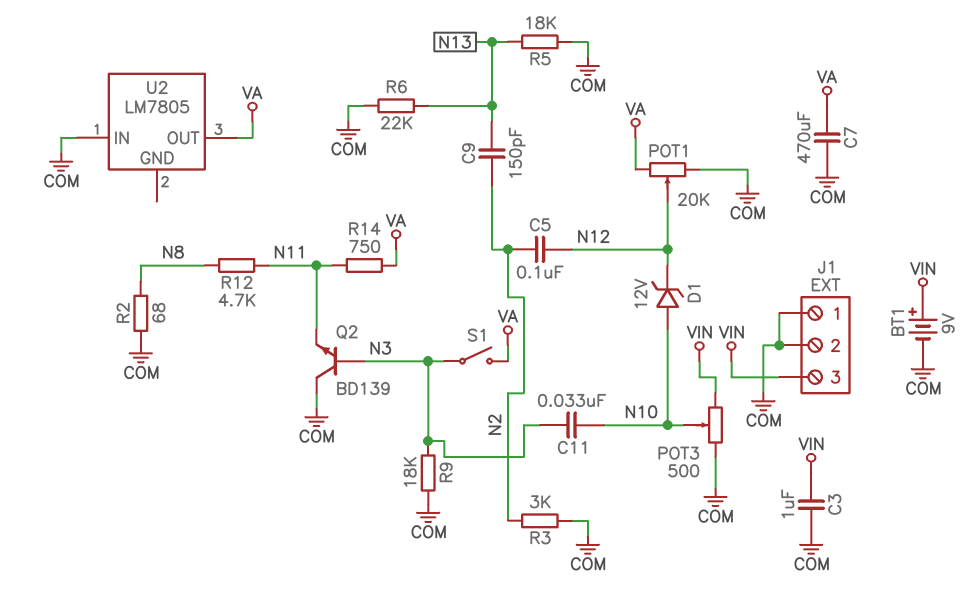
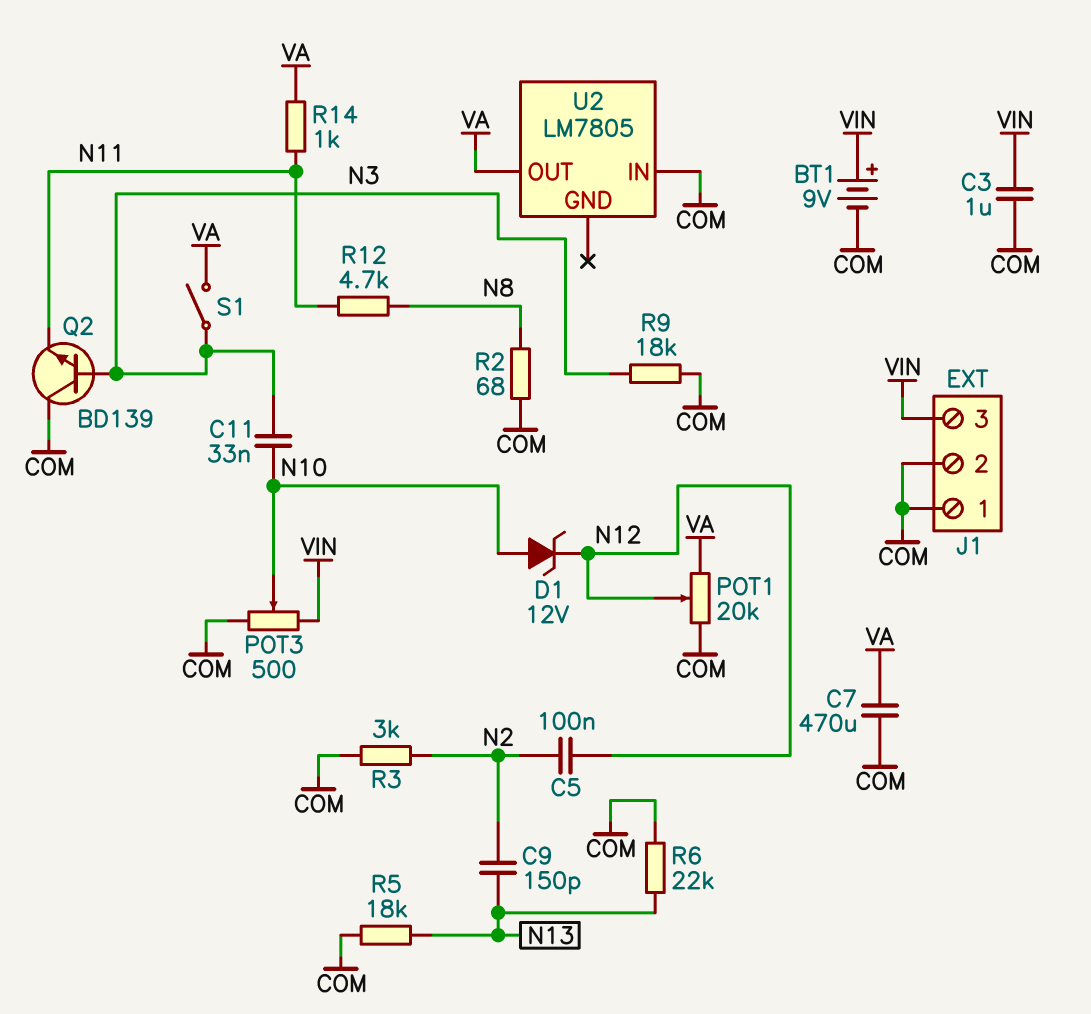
R14: 750 (N11, VA) -> 1k (N11, VA)

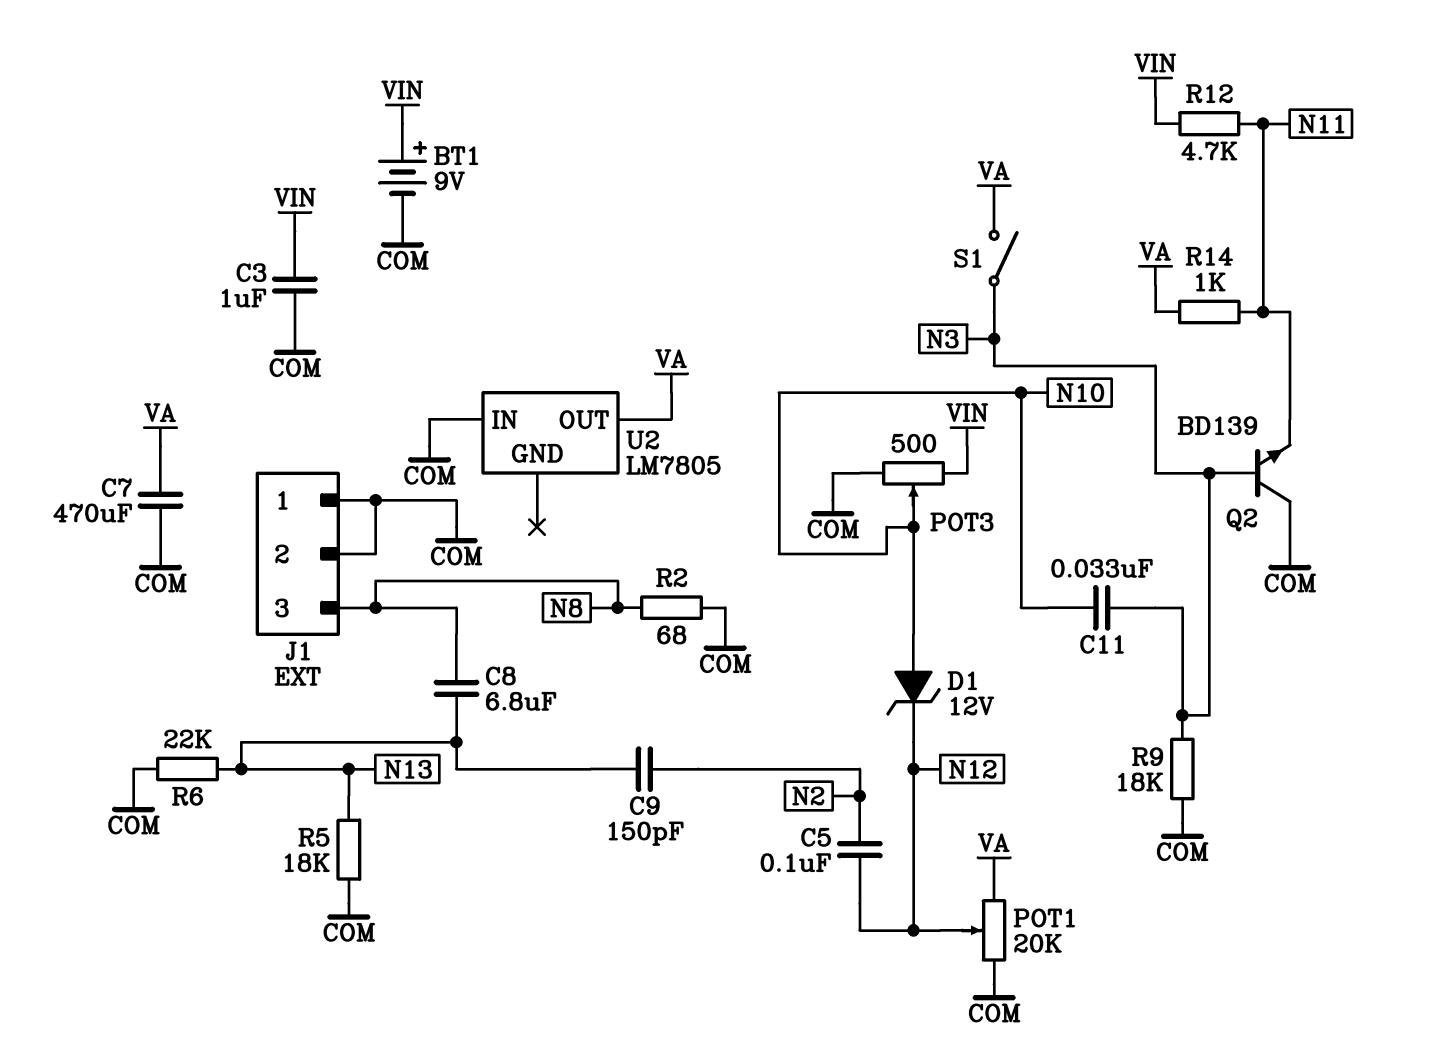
C8: none -> 6.8uF (N8, N13)
J1 pin 3: VIN -> N8
R3: 3k (COM, N2) -> none
R12: 4.7k (N8, N11) -> 4.7k (N11, VIN)

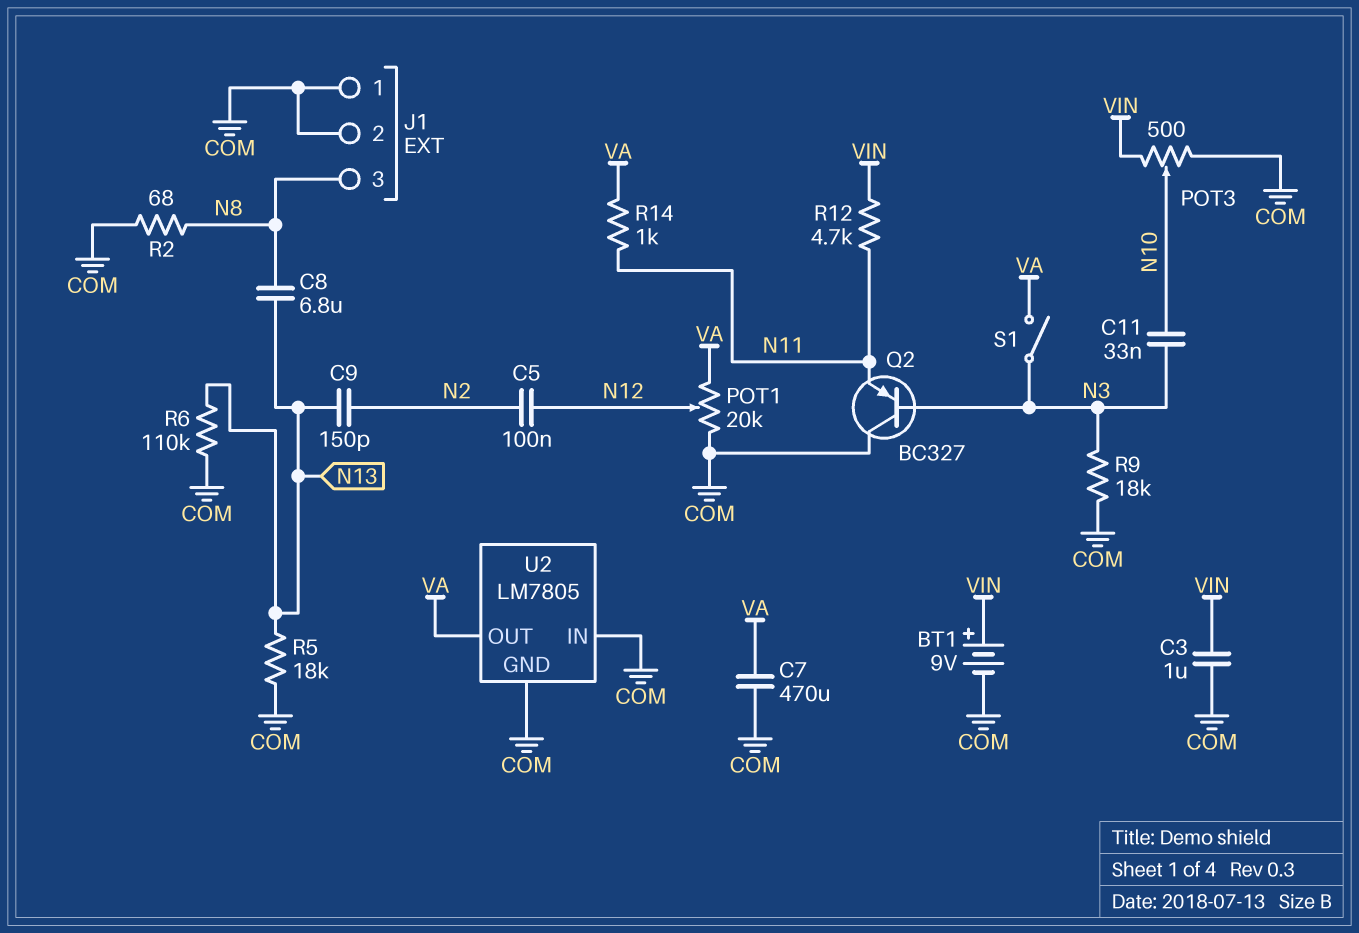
D1: zener 12V (A N10, K N12) -> none
Q2: NPN BD139 (B N3, C COM, E N11) -> PNP BC327 (B N3, C COM, E N11)
R6: 22k (COM, N13) -> 110k (COM, N13)
U2 pin GND: none -> COM

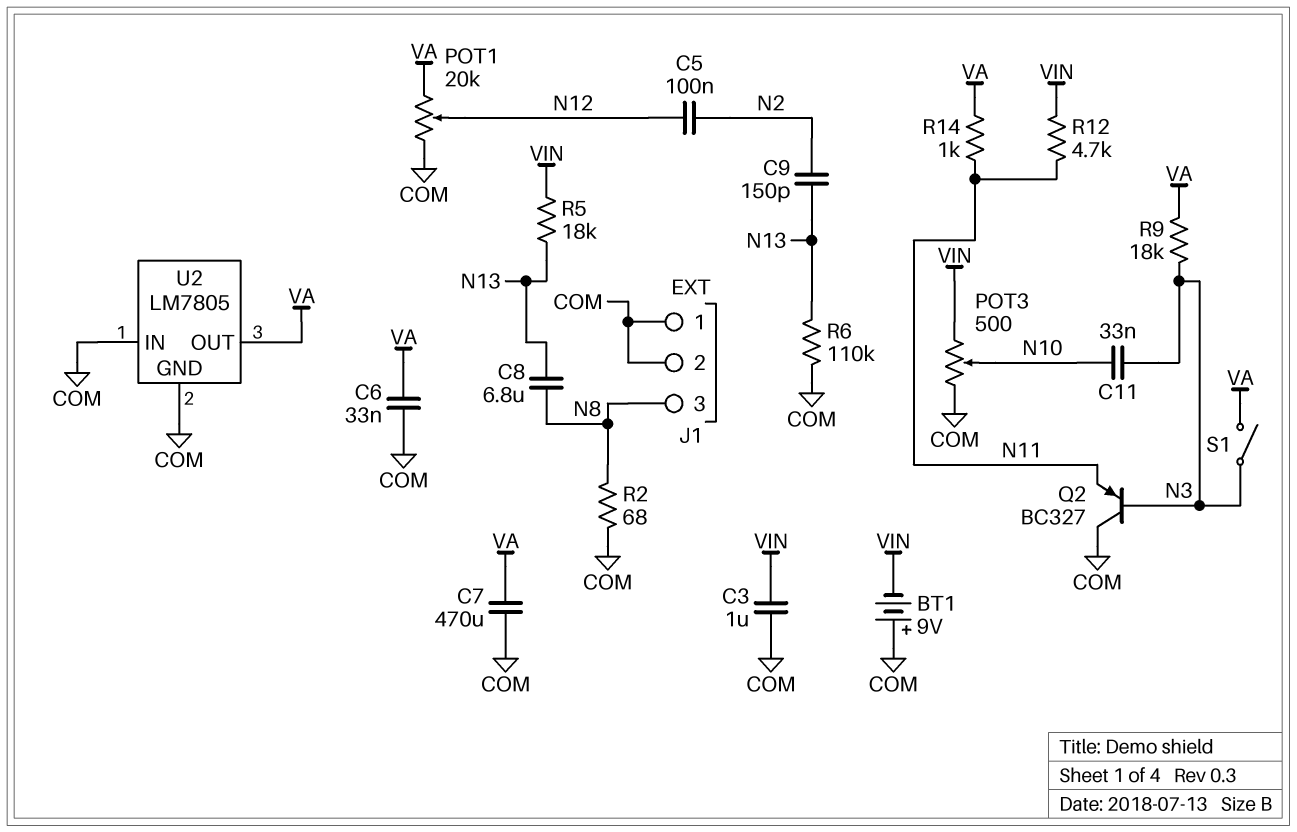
BT1: 9V (plus VIN, minus COM) -> 9V (plus COM, minus VIN)
C6: none -> 33nF (COM, VA)
R5: 18k (COM, N13) -> 18k (N13, VIN)
R9: 18k (COM, N3) -> 18k (N3, VA)

